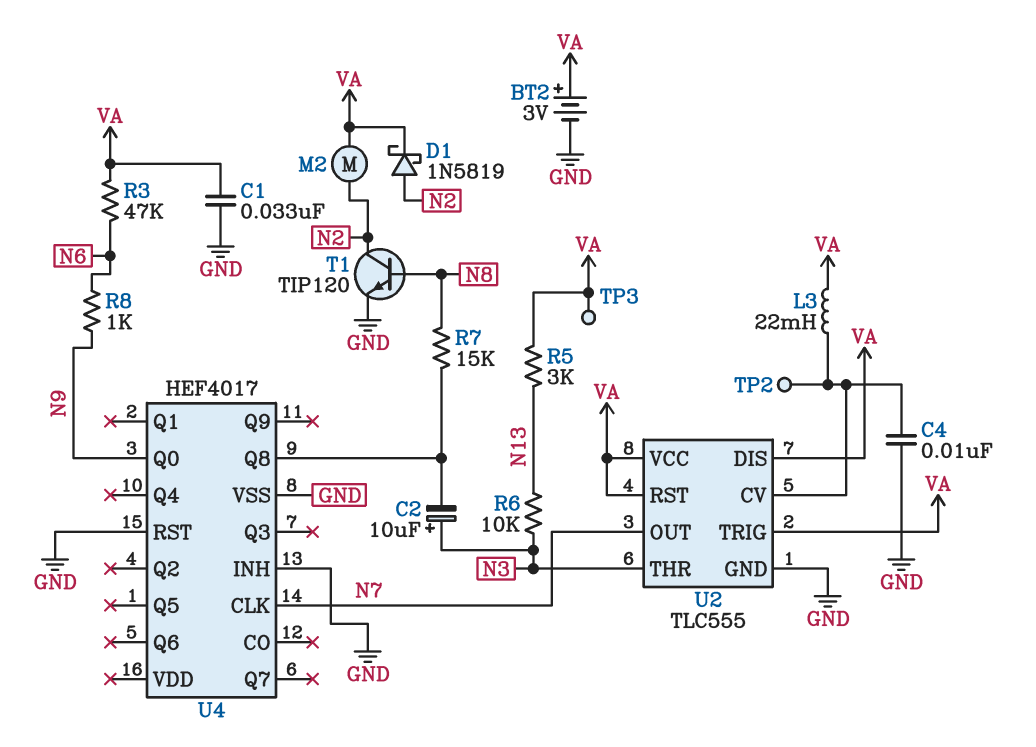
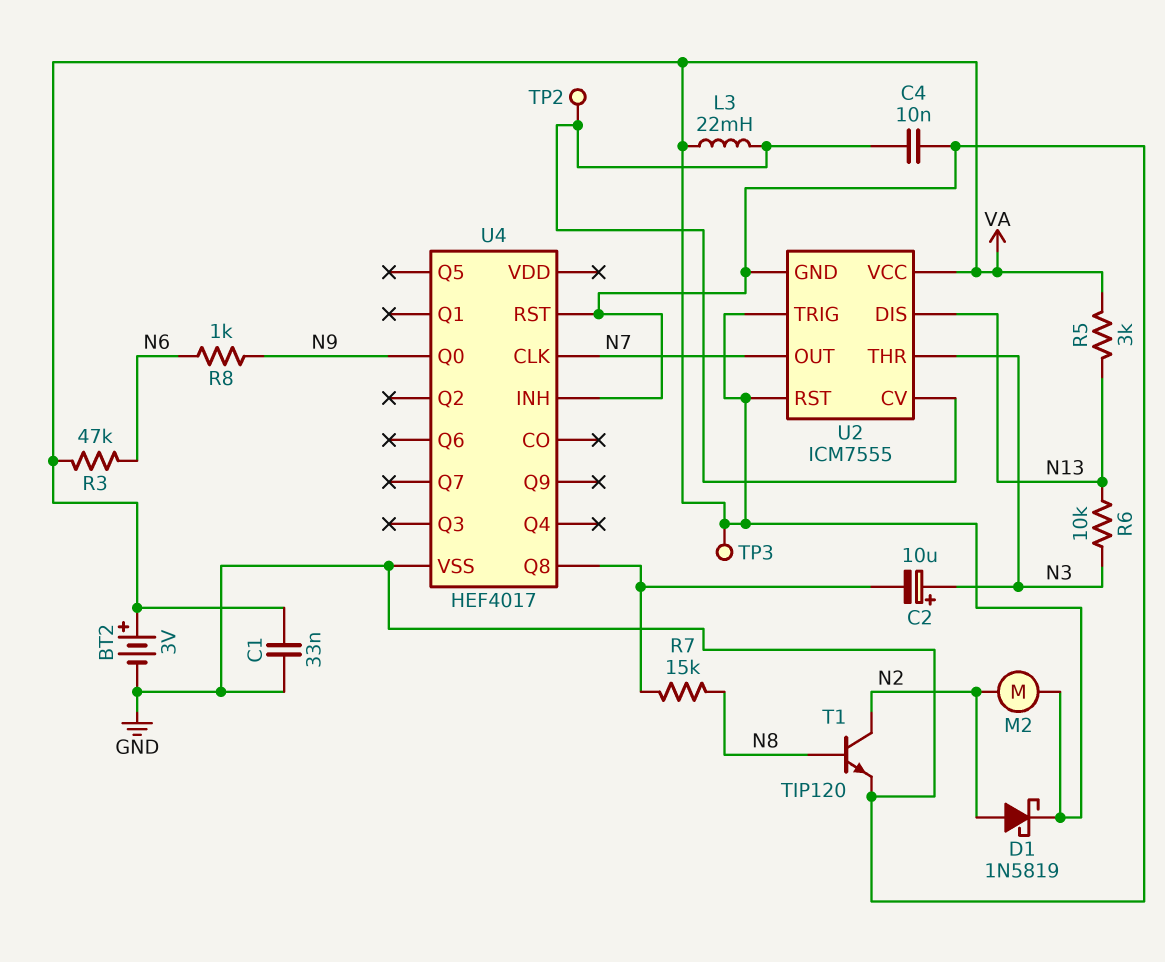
U2: TLC555 -> ICM7555
U2 pin DIS: VA -> N13

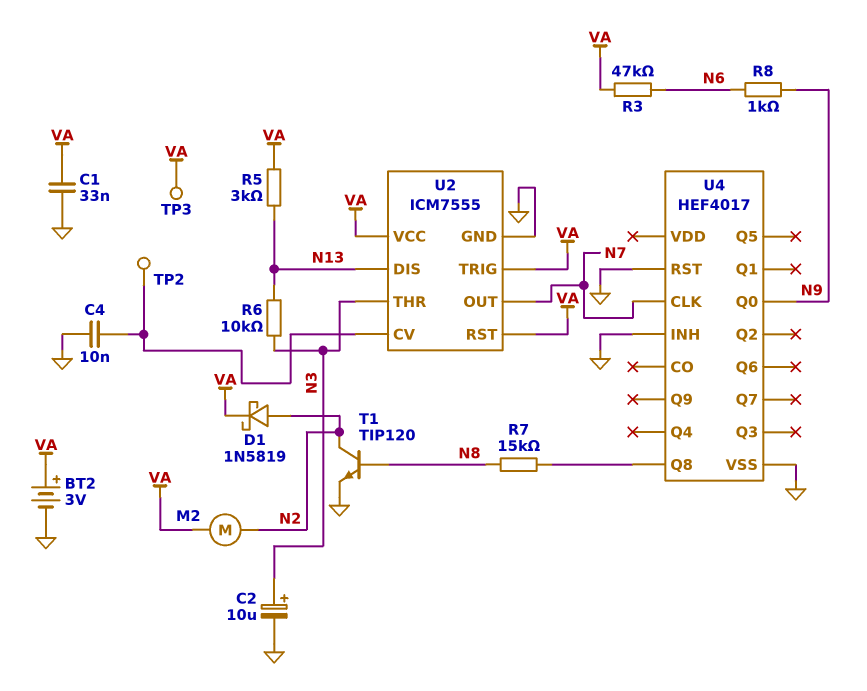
C2: 10uF (plus N3, minus U4/Q8) -> 10uF (plus N3, minus GND)
L3: 22mH (U2/CV, VA) -> none

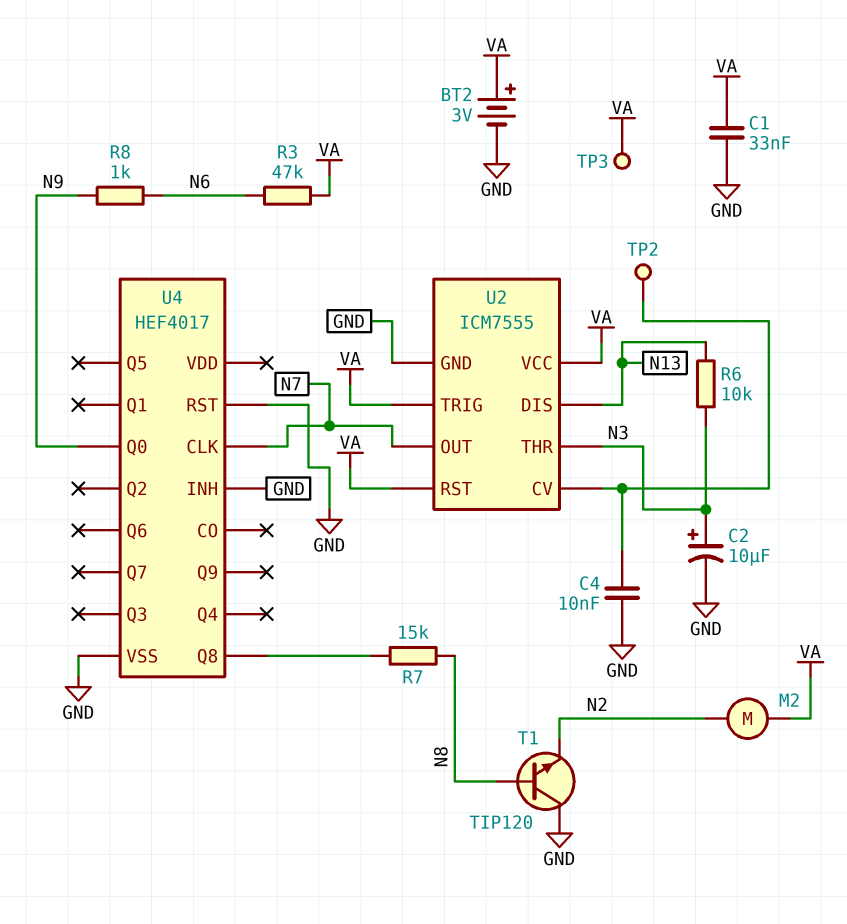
D1: schottky 1N5819 (A N2, K VA) -> none
R5: 3k (N13, VA) -> none
T1: NPN TIP120 (B N8, C N2, E GND) -> NPN TIP120 (B N8, C GND, E N2)

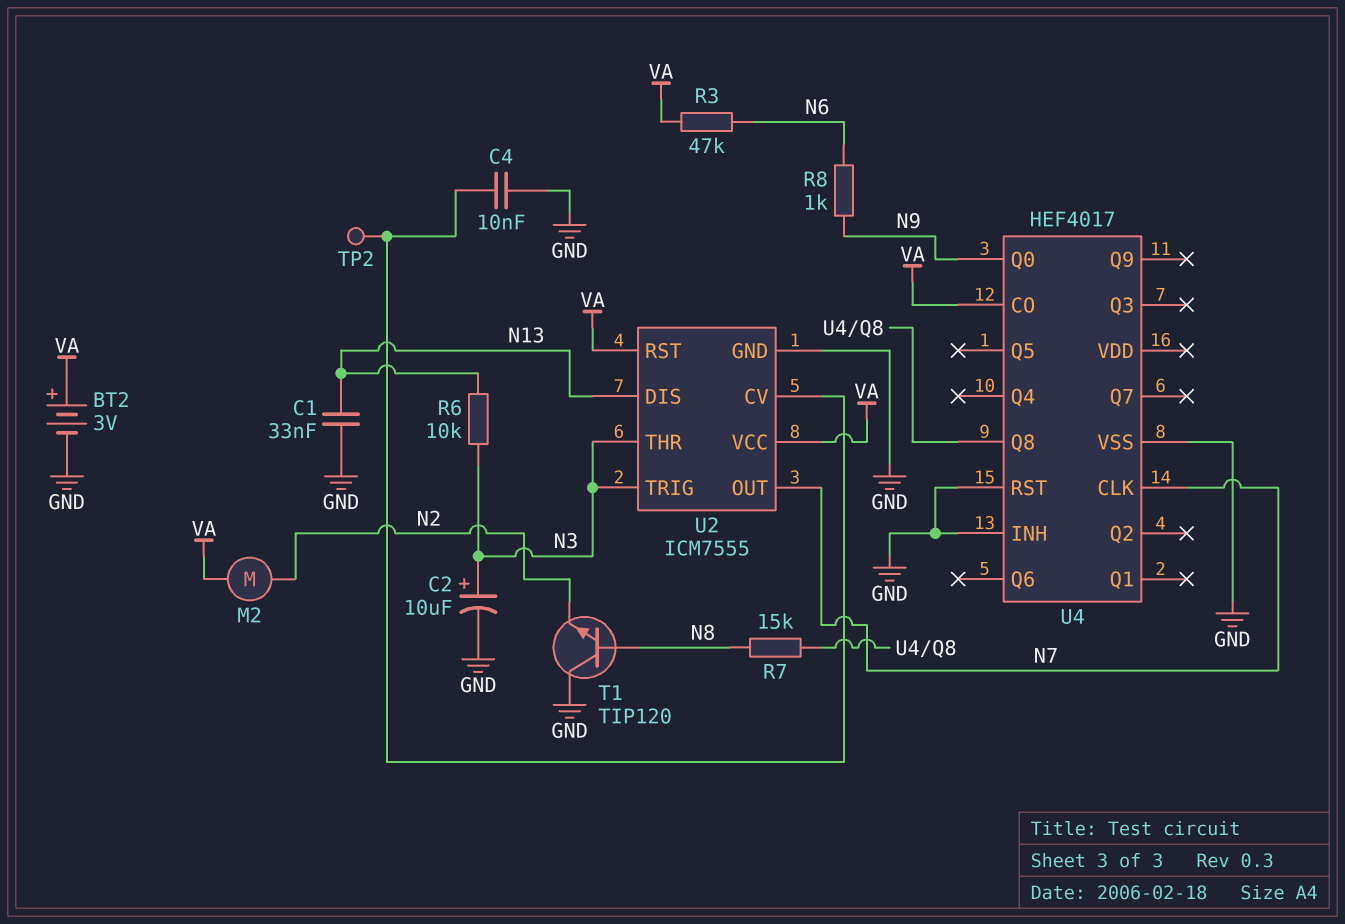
C1: 33nF (GND, VA) -> 33nF (GND, N13)
TP3: test point (VA) -> none
U2 pin TRIG: VA -> N3
U4 pin CO: none -> VA

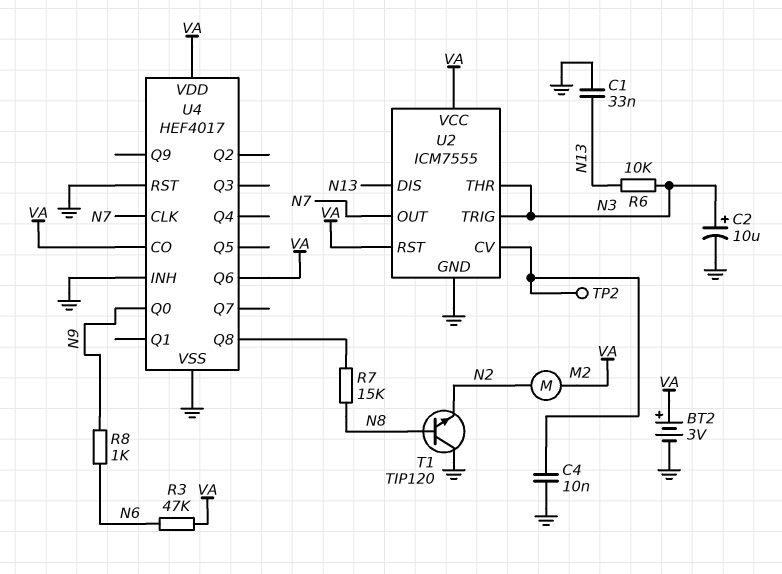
U4 pin Q6: none -> VA
U4 pin VDD: none -> VA

